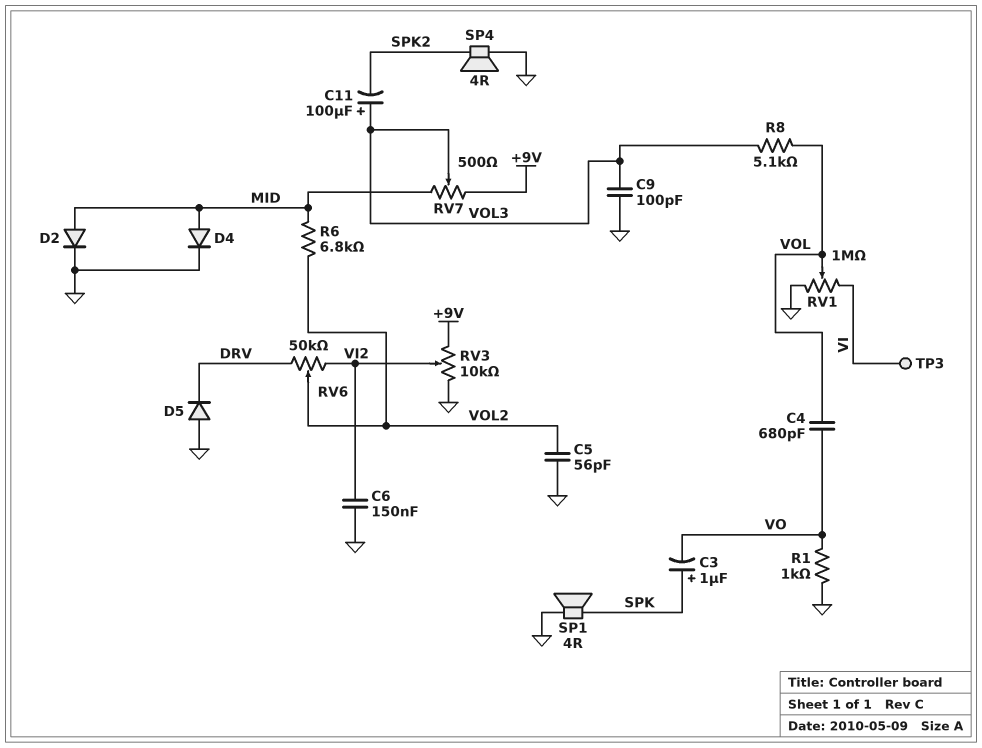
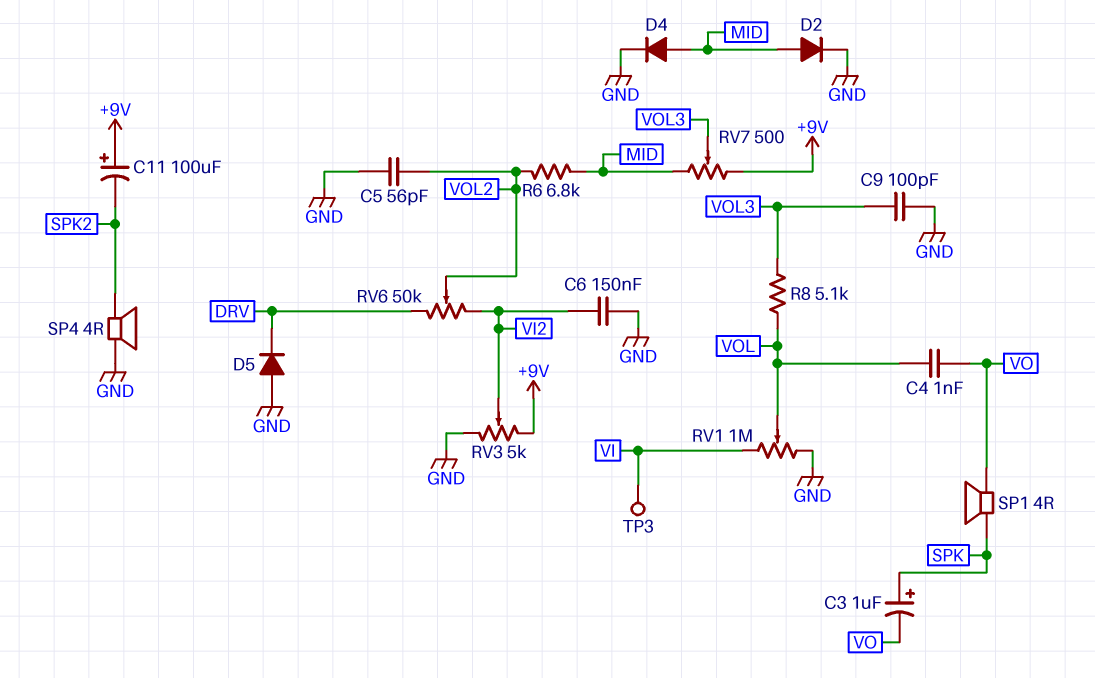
C4: 680pF (VO, VOL) -> 1nF (VO, VOL)
C11: 100uF (plus VOL3, minus SPK2) -> 100uF (plus +9V, minus SPK2)
R1: 1k (GND, VO) -> none
RV3: 10k (+9V, GND, wiper VI2) -> 5k (+9V, GND, wiper VI2)
SP1: speaker 4R (GND, SPK) -> speaker 4R (SPK, VO)

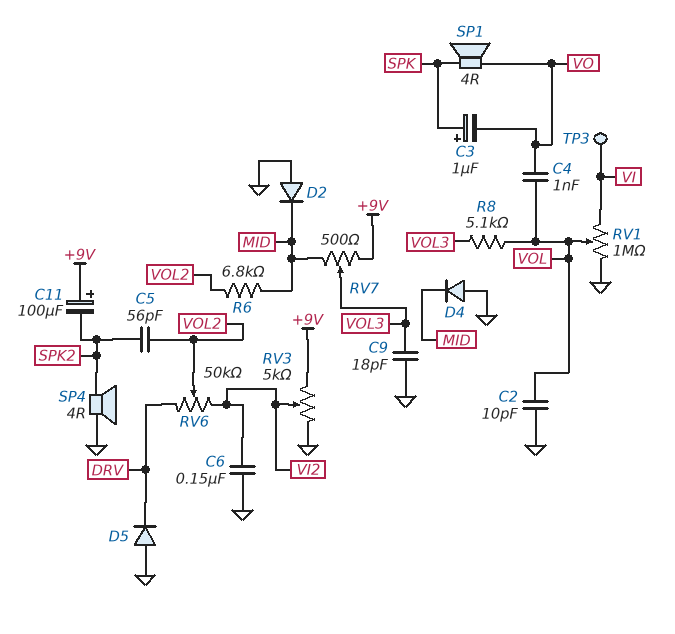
C2: none -> 10pF (GND, VOL)
C5: 56pF (GND, VOL2) -> 56pF (SPK2, VOL2)
C9: 100pF (GND, VOL3) -> 18pF (GND, VOL3)
D2: diode (A MID, K GND) -> diode (A GND, K MID)
D4: diode (A MID, K GND) -> diode (A GND, K MID)

